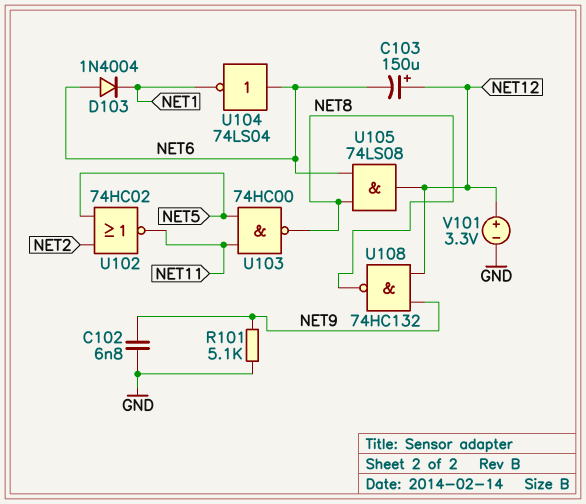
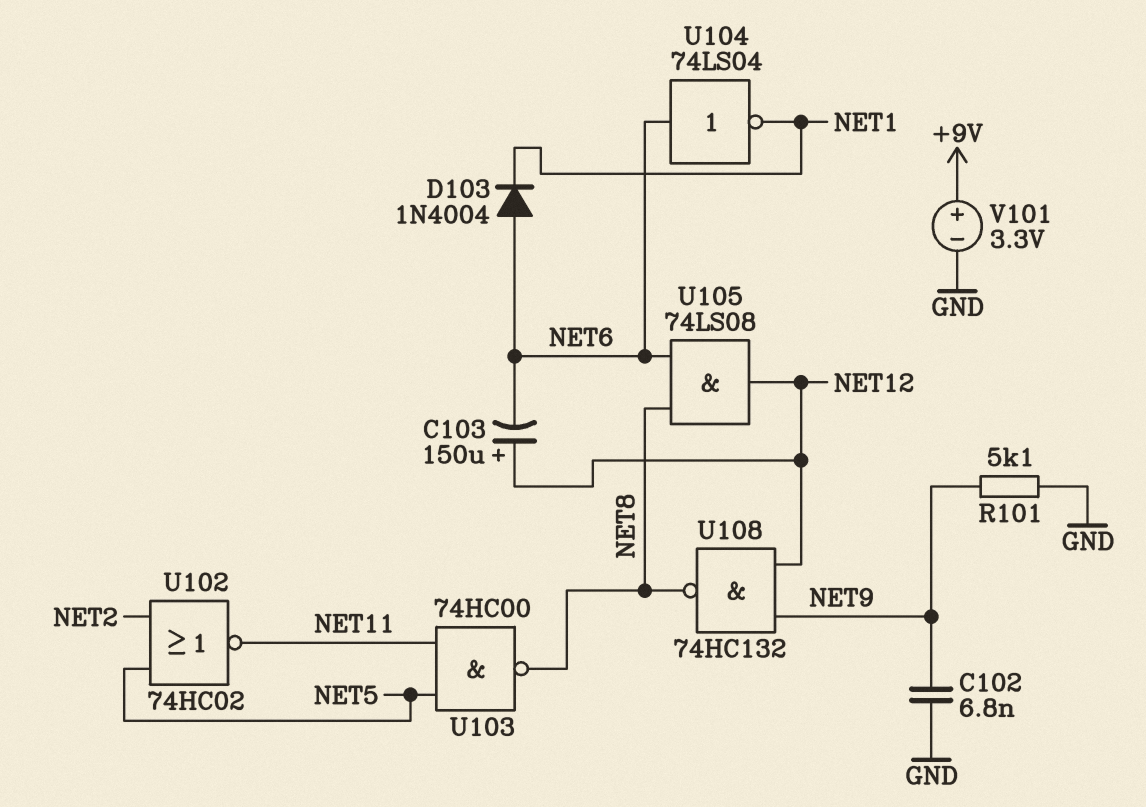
V101: 3.3V (plus NET12, minus GND) -> 3.3V (plus +9V, minus GND)

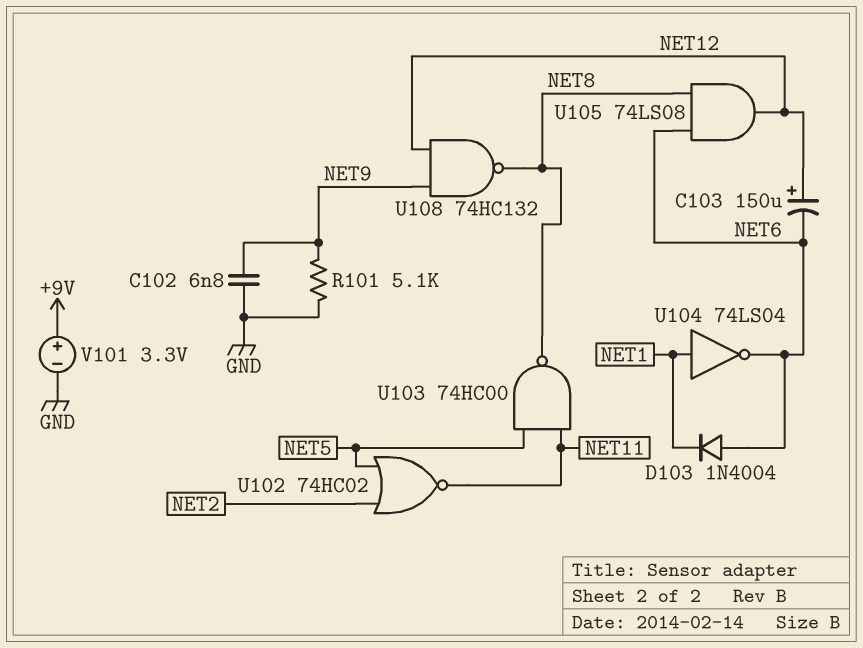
U104: NOT 74LS04 (in NET6, out NET1) -> NOT 74LS04 (in NET1, out NET6)

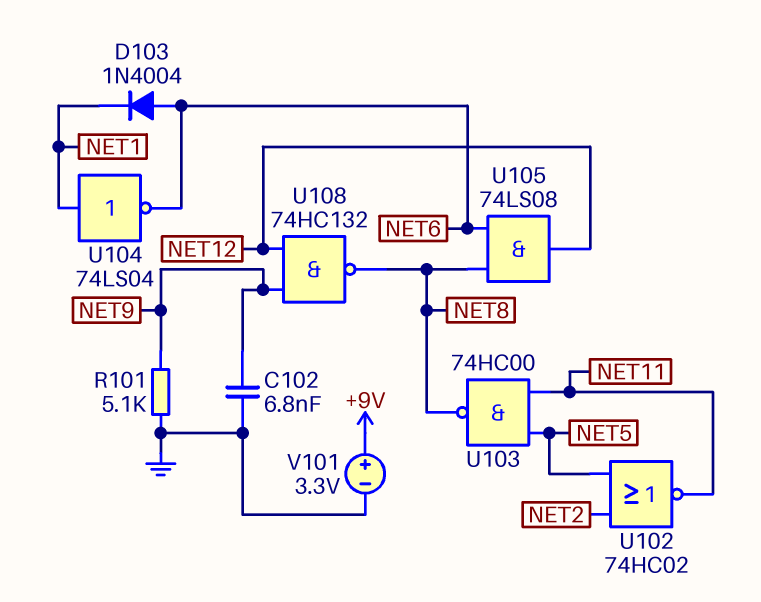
C103: 150uF (plus NET12, minus NET6) -> none

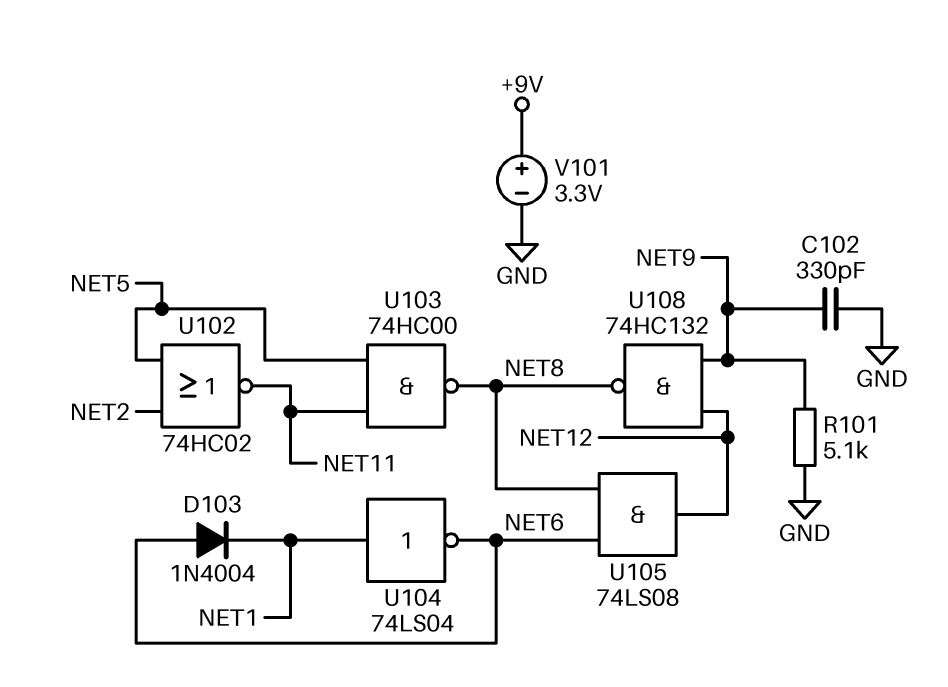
C102: 6.8nF (GND, NET9) -> 330pF (GND, NET9)

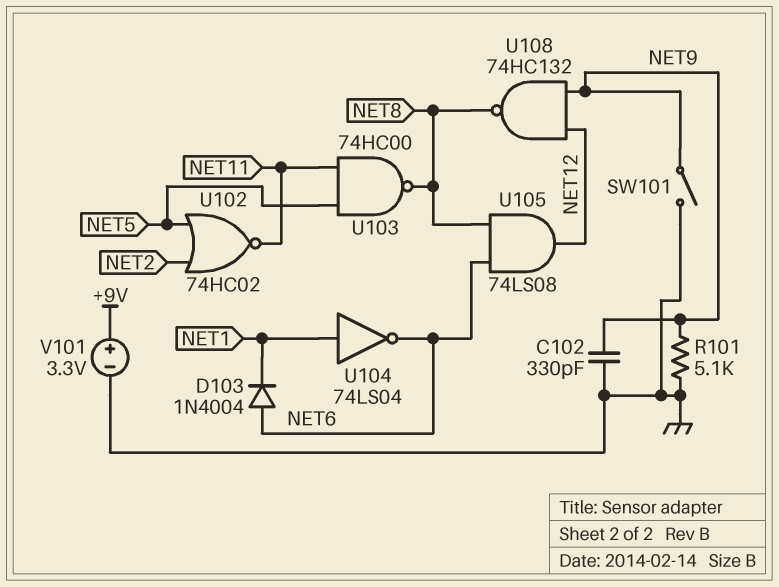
SW101: none -> switch (GND, NET9)

